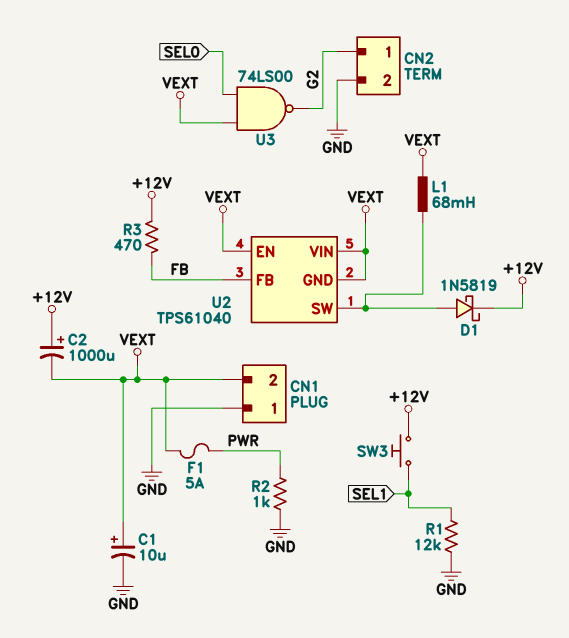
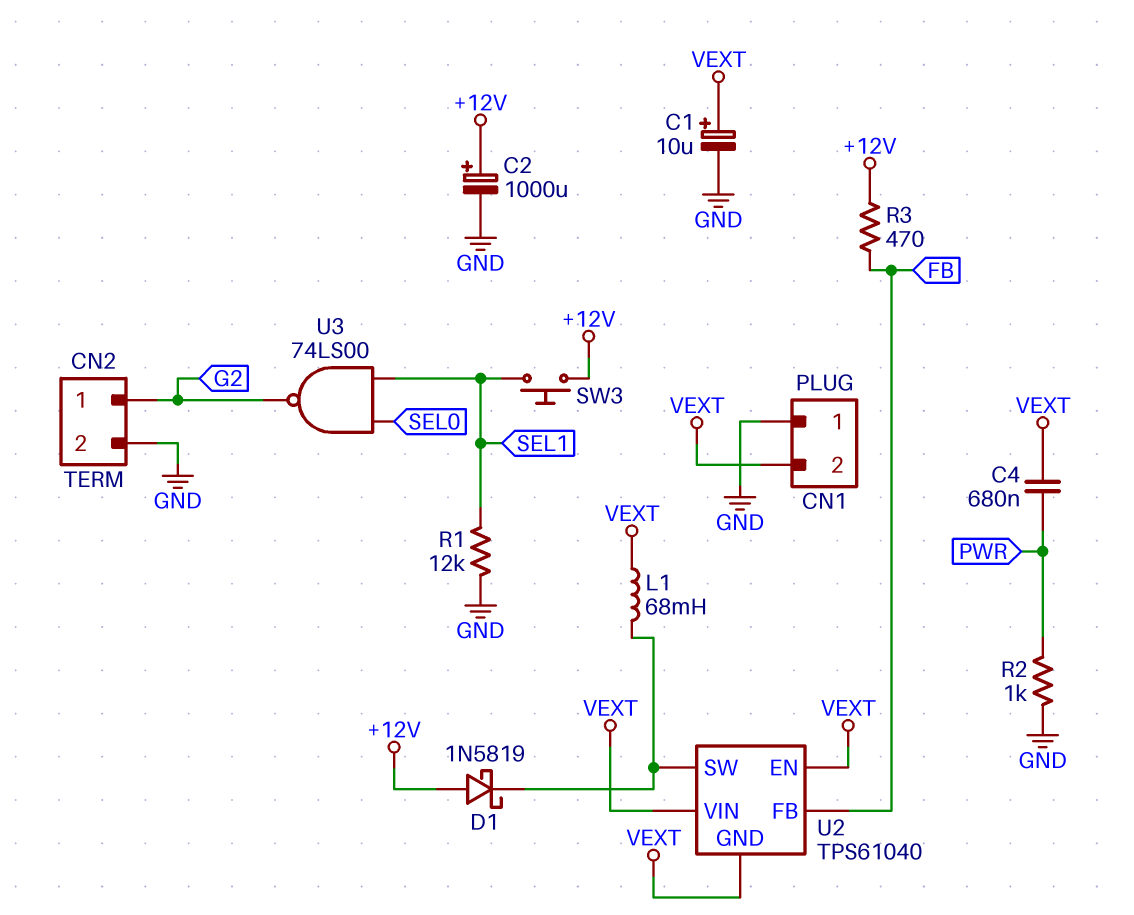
C2: 1000uF (plus +12V, minus VEXT) -> 1000uF (plus +12V, minus GND)
C4: none -> 680nF (PWR, VEXT)
D1: schottky 1N5819 (A U2/SW, K +12V) -> schottky 1N5819 (A +12V, K U2/SW)
F1: 5A (PWR, VEXT) -> none
U3: NAND 74LS00 (in SEL0, in VEXT, out G2) -> NAND 74LS00 (in SEL0, in SEL1, out G2)

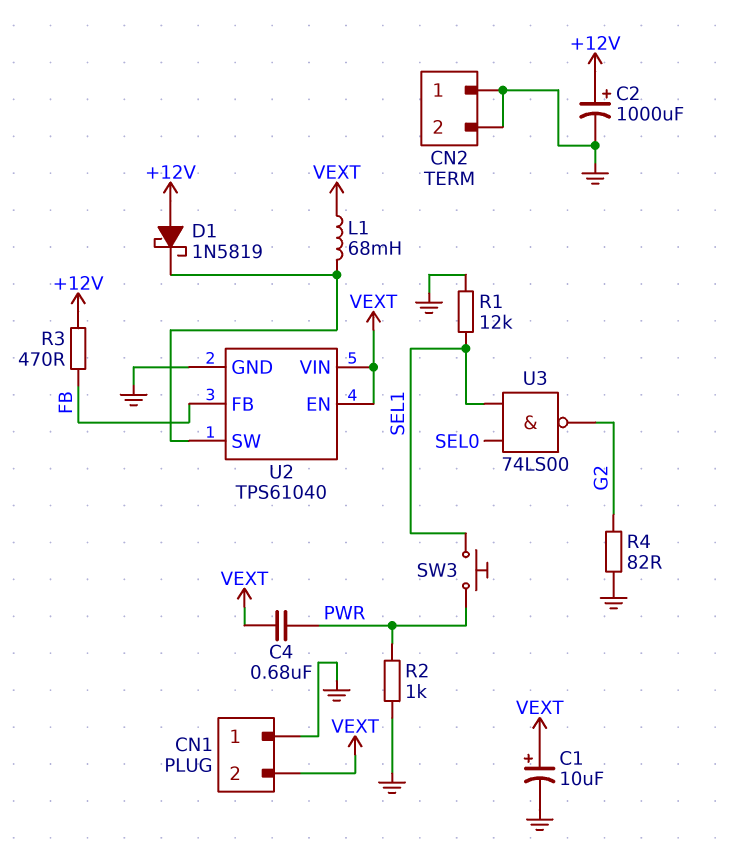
CN2 pin 1: G2 -> GND
R4: none -> 82 (G2, GND)
SW3: button (+12V, SEL1) -> button (PWR, SEL1)
U2 pin GND: VEXT -> GND

